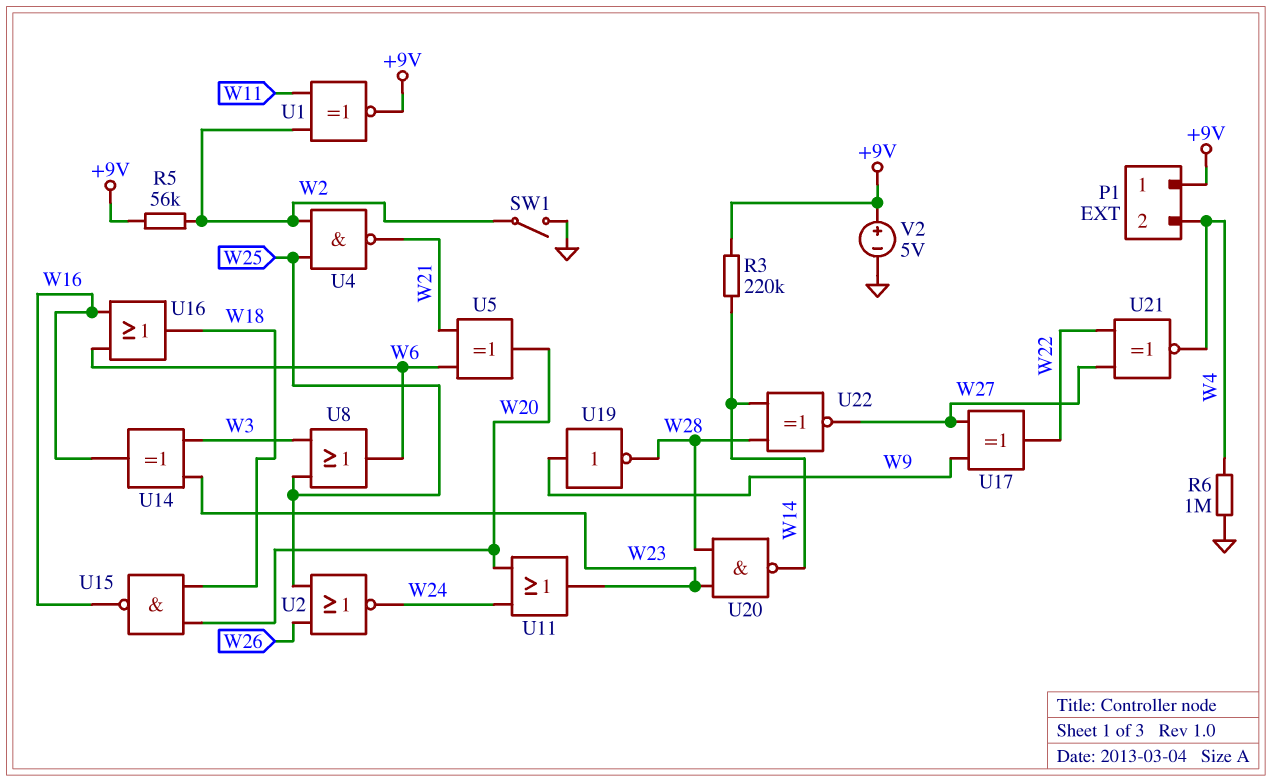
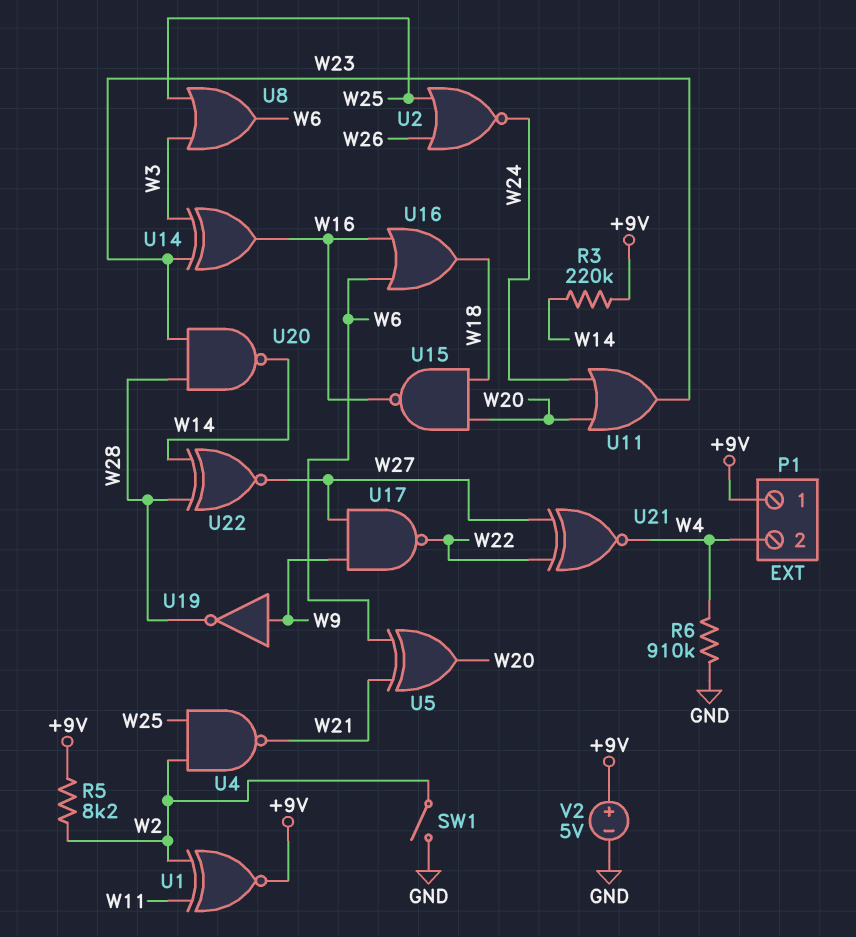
R5: 56k (+9V, W2) -> 8.2k (+9V, W2)
R6: 1M (GND, W4) -> 910k (GND, W4)
U17: XOR (in W9, in W27, out W22) -> NAND (in W9, in W27, out W22)

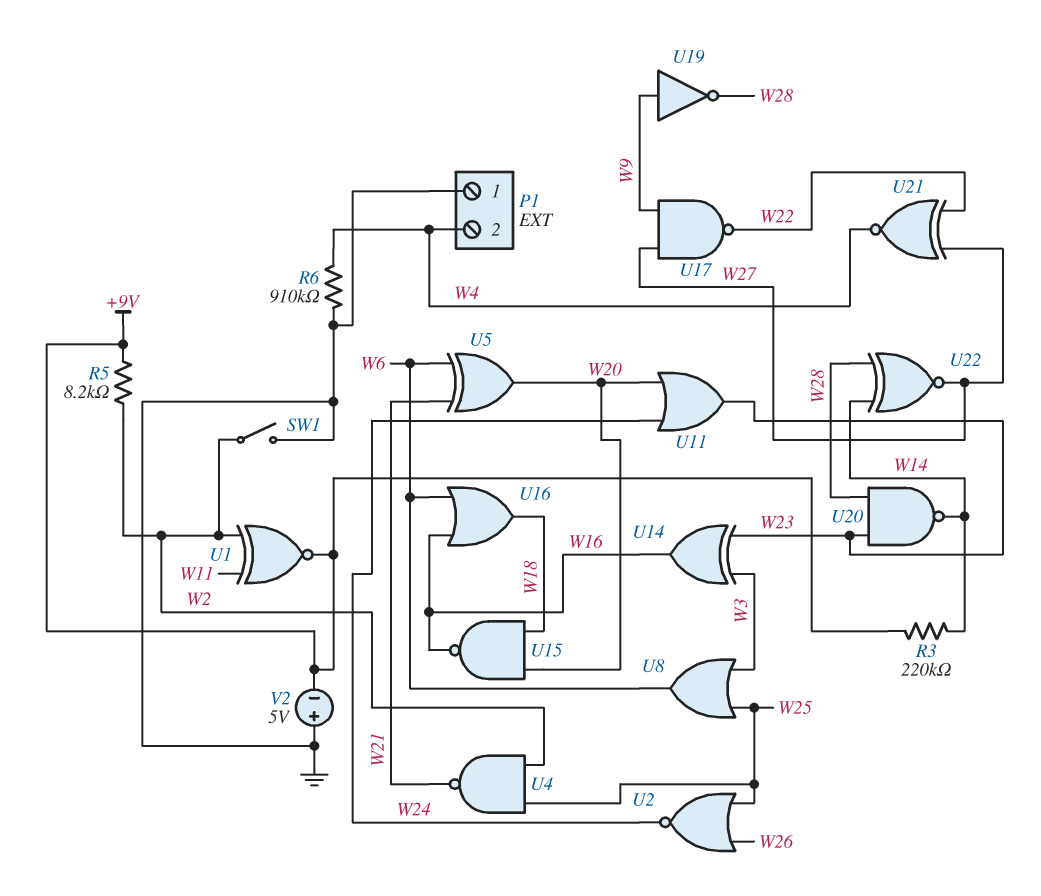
P1 pin 1: +9V -> GND
V2: 5V (plus +9V, minus GND) -> 5V (plus GND, minus +9V)

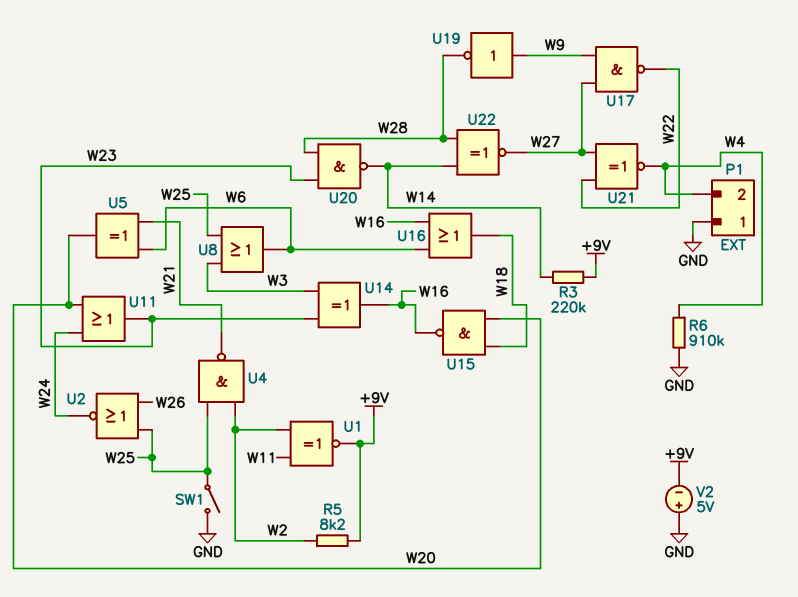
SW1: switch (GND, W2) -> switch (GND, W25)

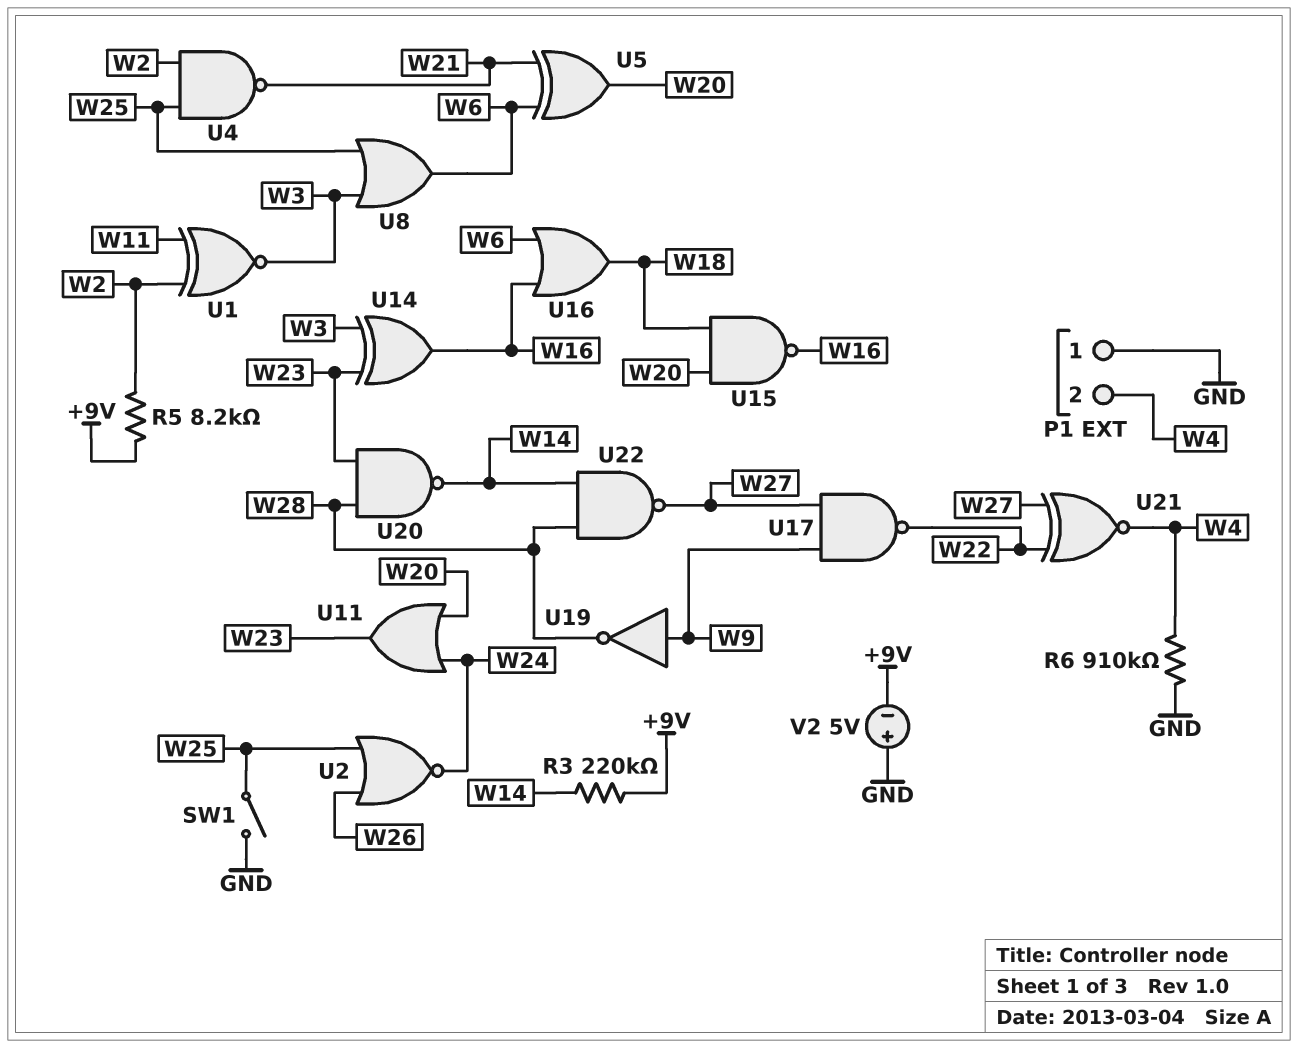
U1: XNOR (in W2, in W11, out +9V) -> XNOR (in W2, in W11, out W3)
U22: XNOR (in W14, in W28, out W27) -> NAND (in W14, in W28, out W27)

